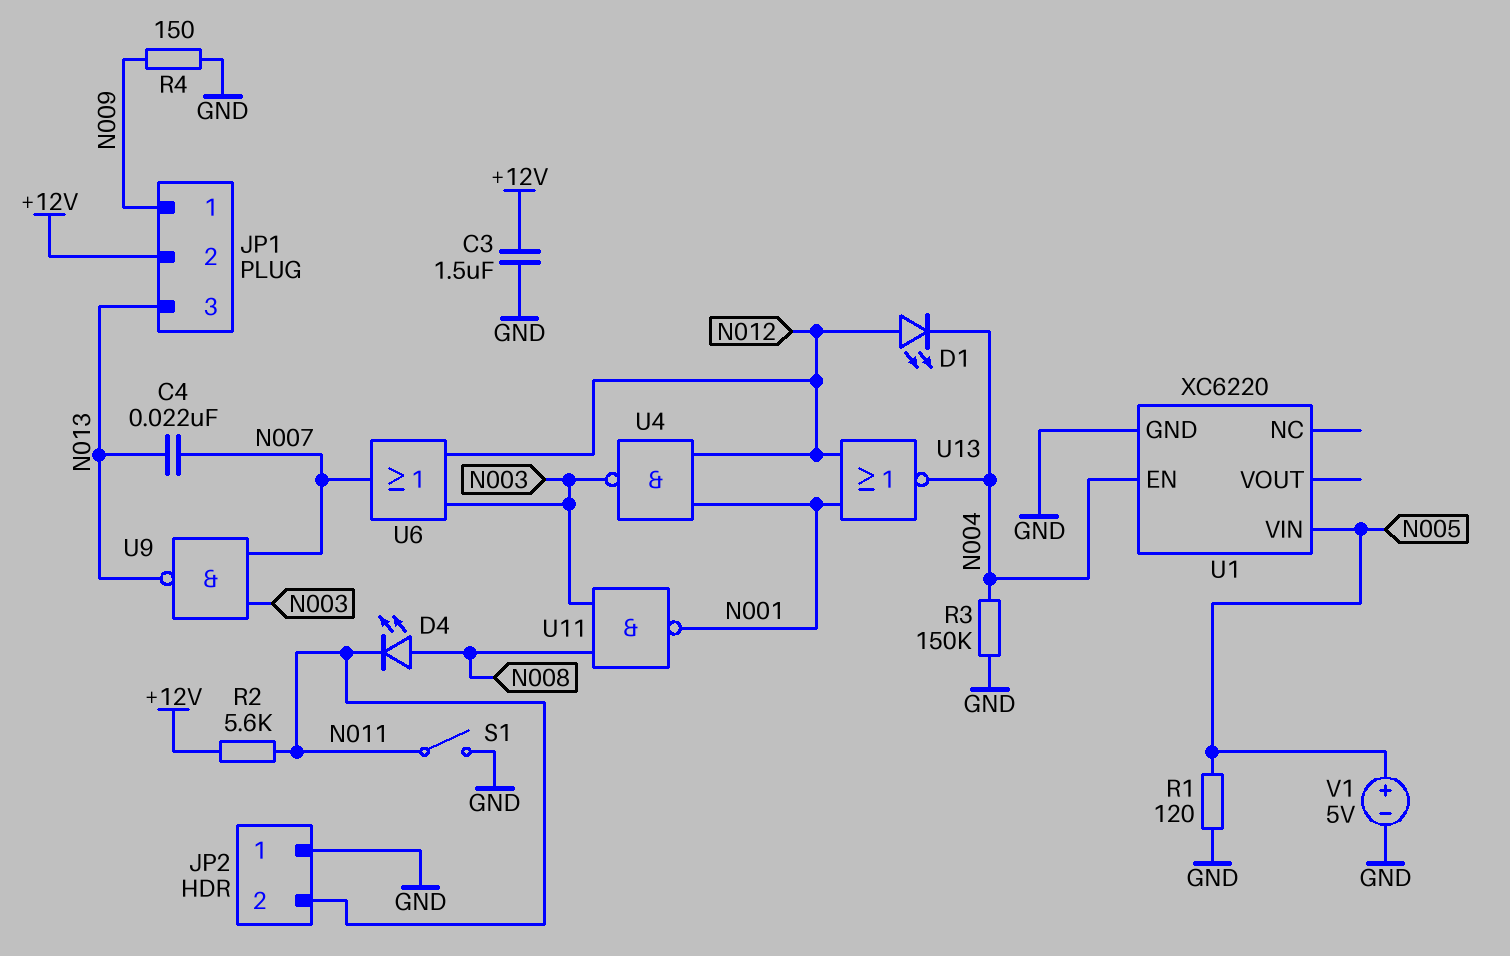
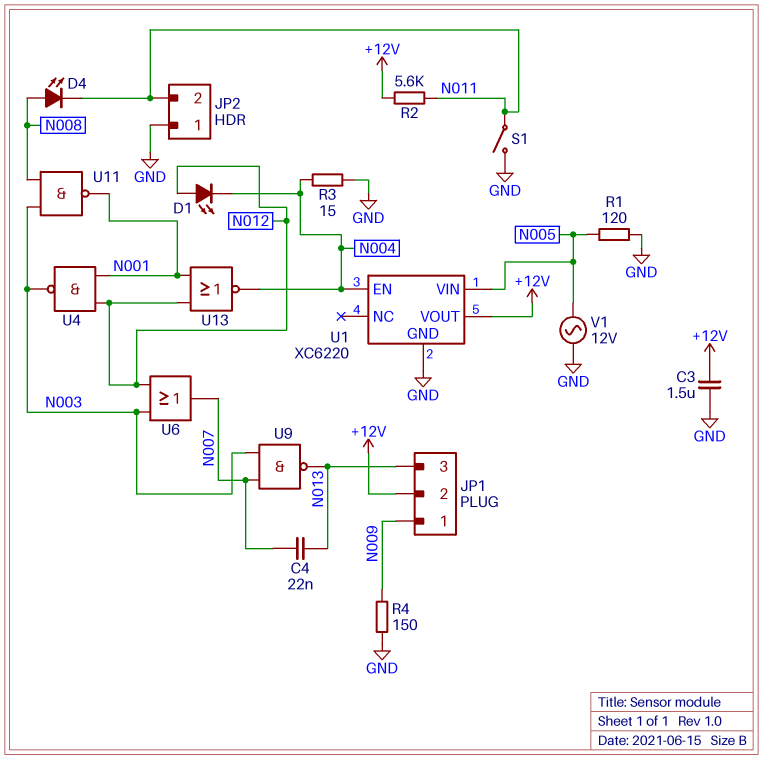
R3: 150k (GND, N004) -> 15 (GND, N004)
U1 pin VOUT: none -> +12V
V1: 5V (plus N005, minus GND) -> AC 12V (GND, N005)

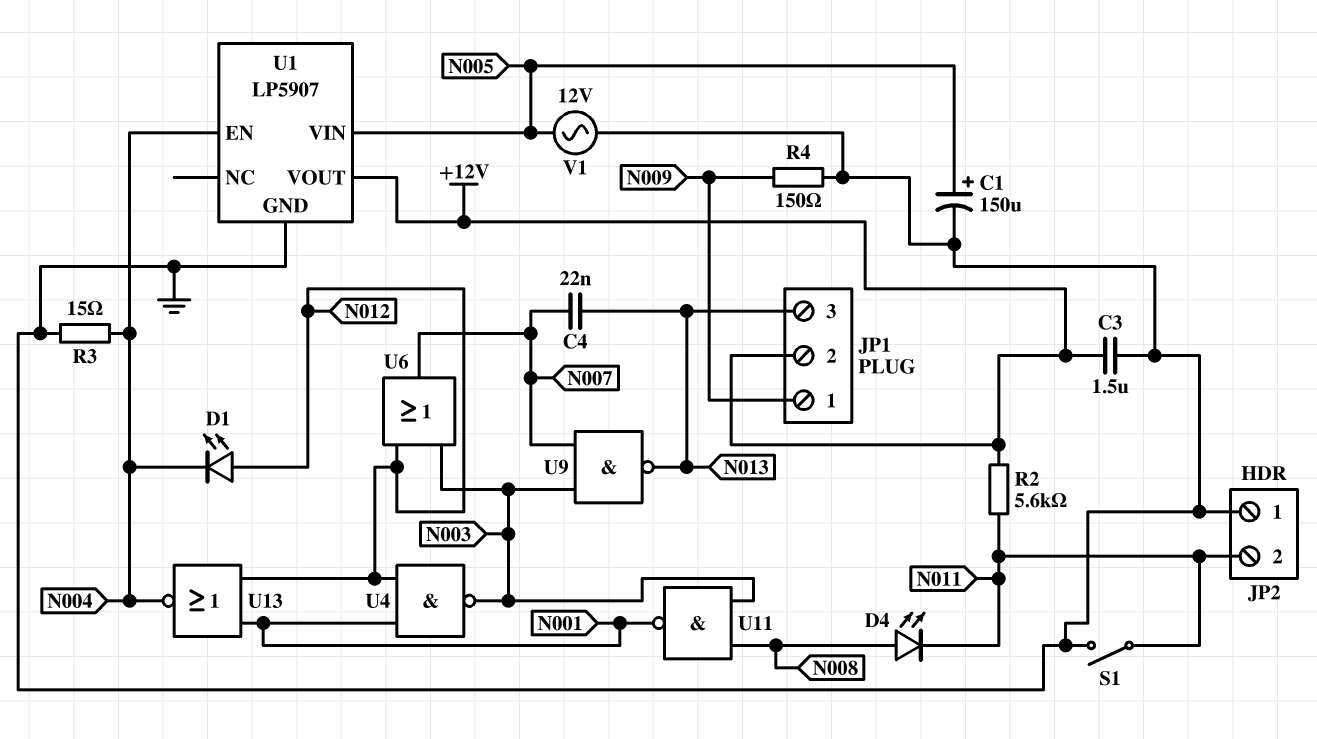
C1: none -> 150uF (plus N005, minus GND)
R1: 120 (GND, N005) -> none
U1: XC6220 -> LP5907

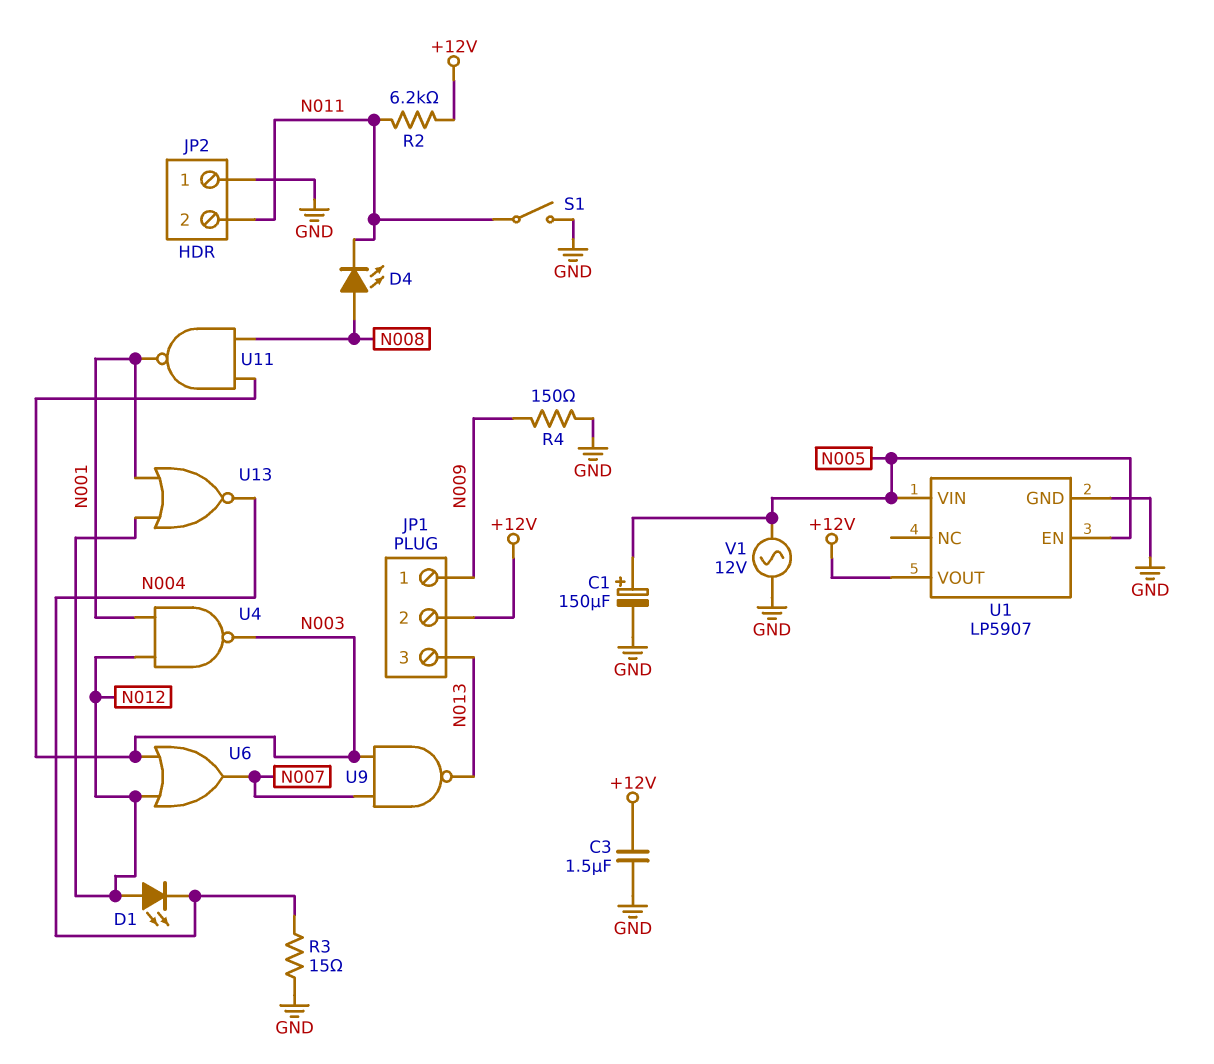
C4: 22nF (N007, N013) -> none
R2: 5.6k (+12V, N011) -> 6.2k (+12V, N011)
U1 pin EN: N004 -> N005

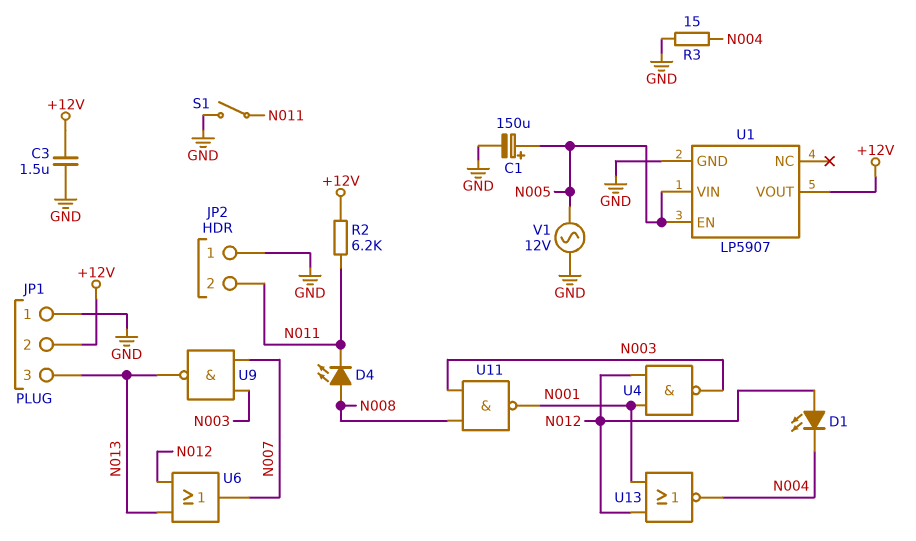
JP1 pin 1: N009 -> GND
R4: 150 (GND, N009) -> none
U6: OR (in N003, in N012, out N007) -> OR (in N012, in N013, out N007)

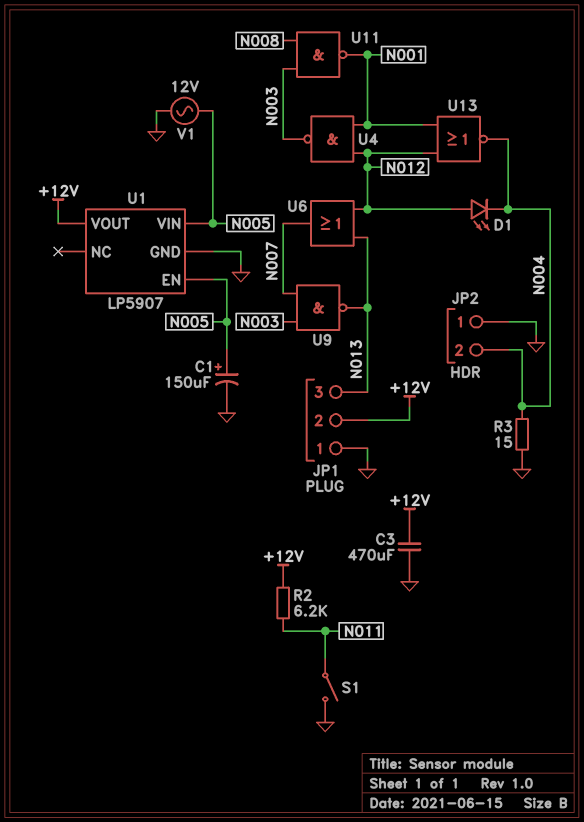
C3: 1.5uF (+12V, GND) -> 470uF (+12V, GND)
D4: LED (A N008, K N011) -> none
JP2 pin 2: N011 -> N004

